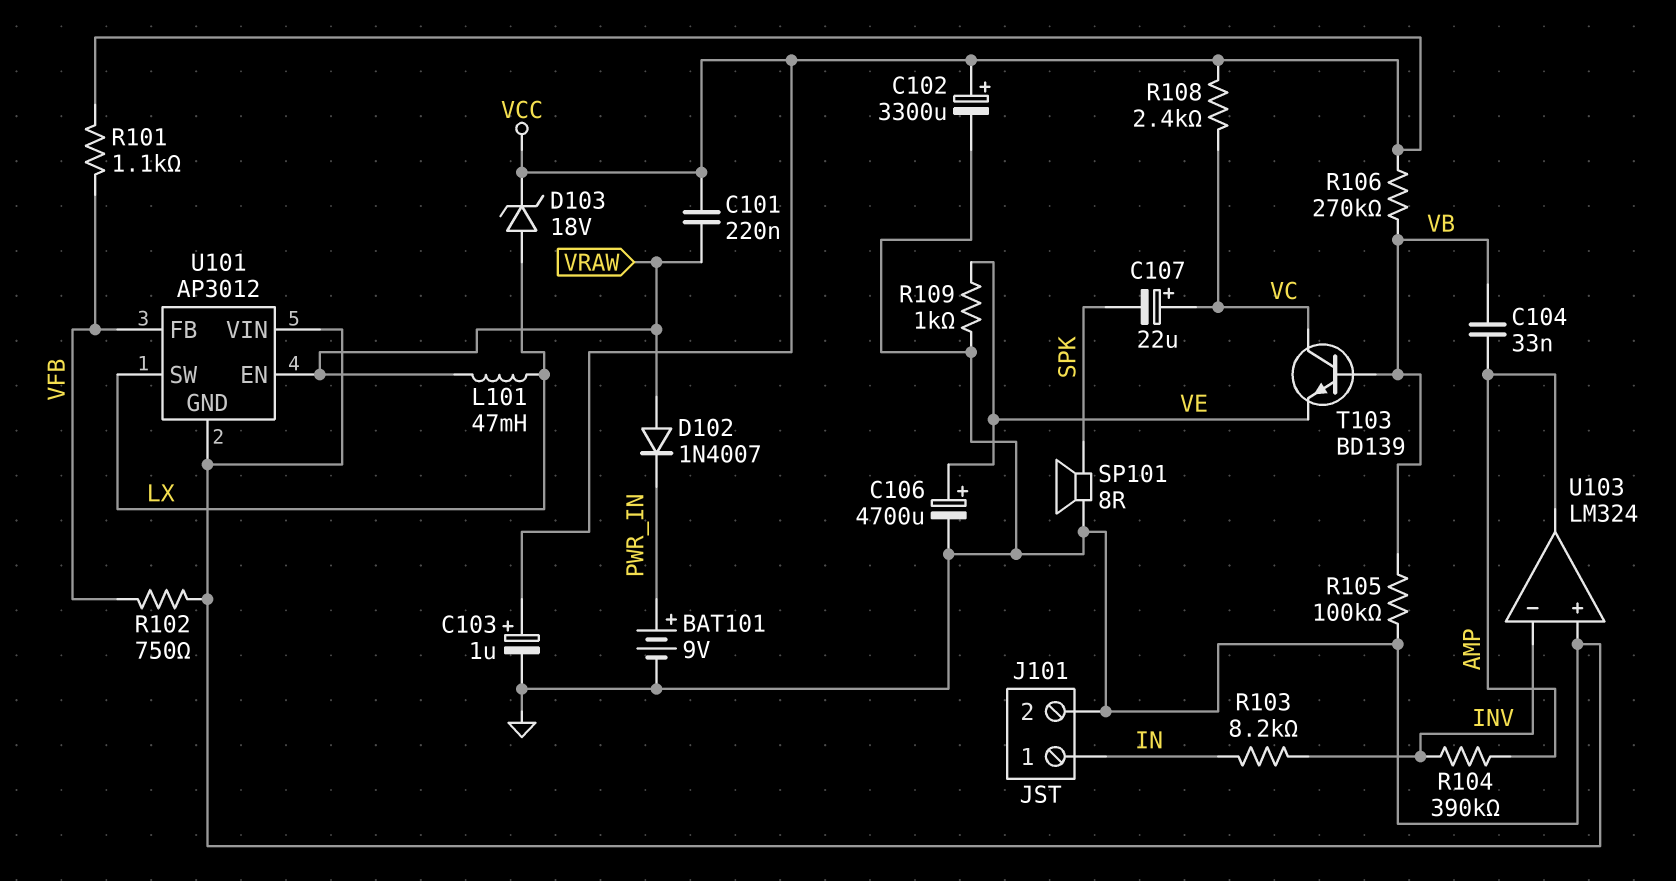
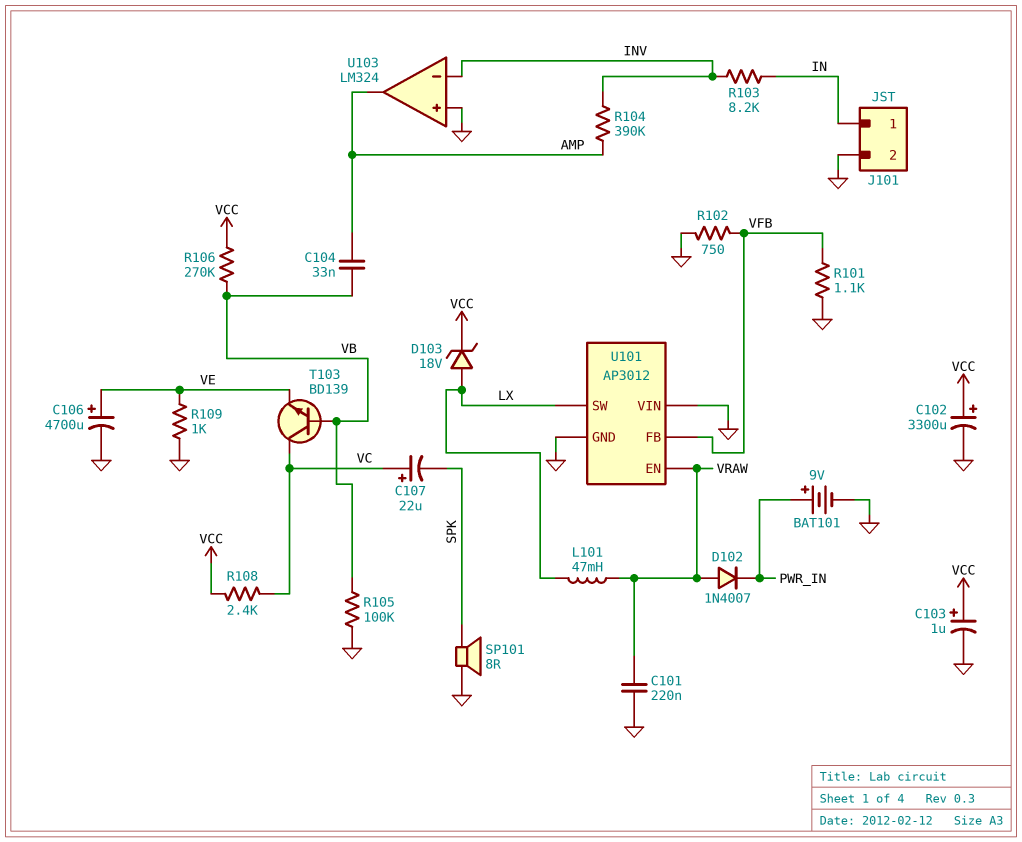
C101: 220nF (VCC, VRAW) -> 220nF (GND, VRAW)
R101: 1.1k (VCC, VFB) -> 1.1k (GND, VFB)

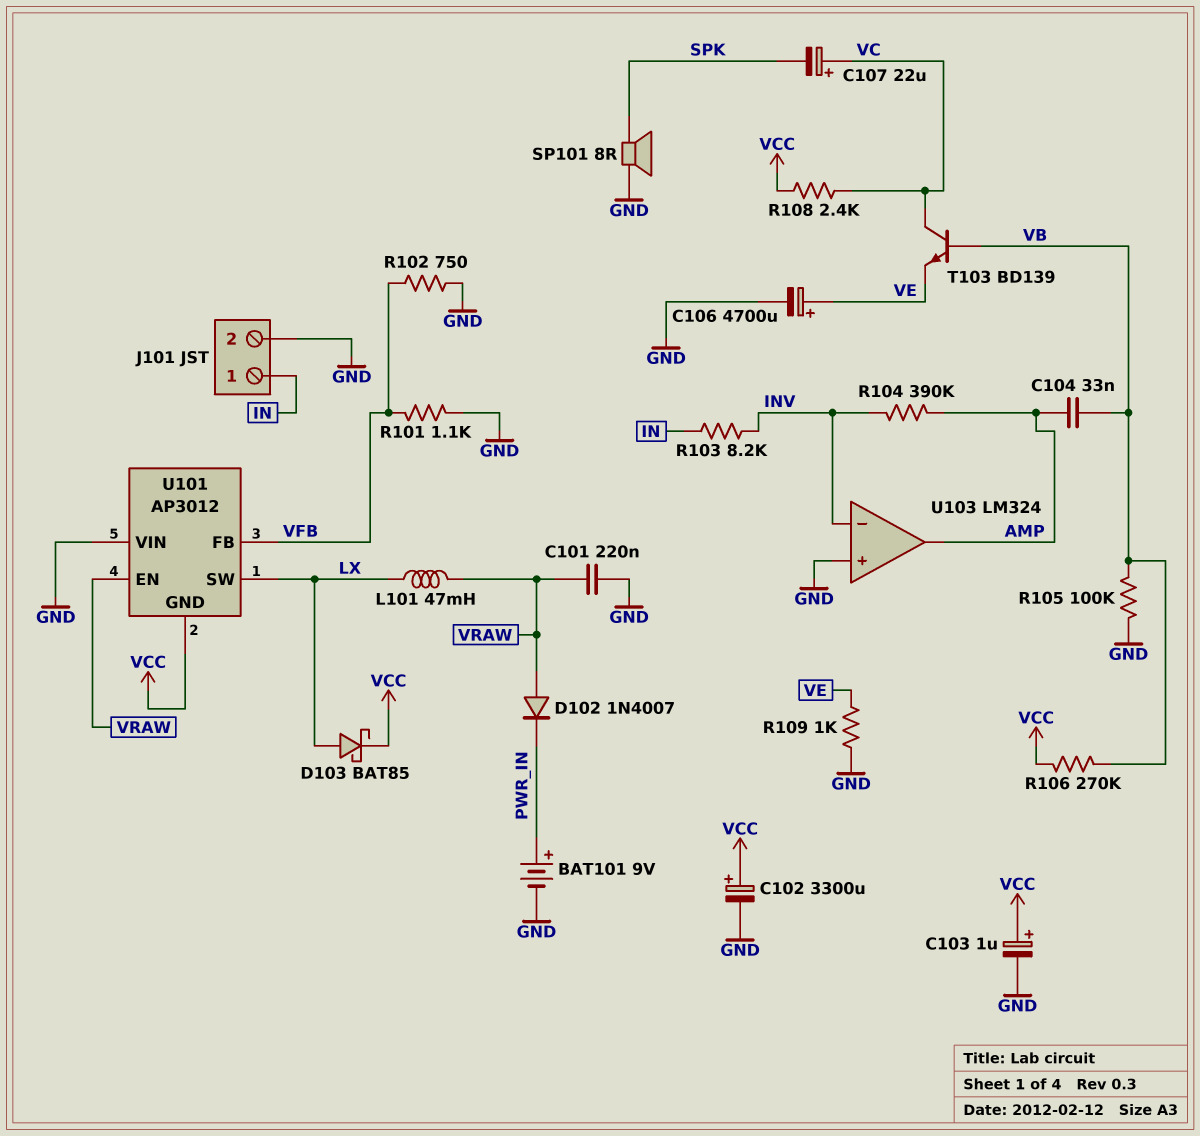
D103: zener 18V (A LX, K VCC) -> schottky BAT85 (A LX, K VCC)
U101 pin GND: GND -> VCC

